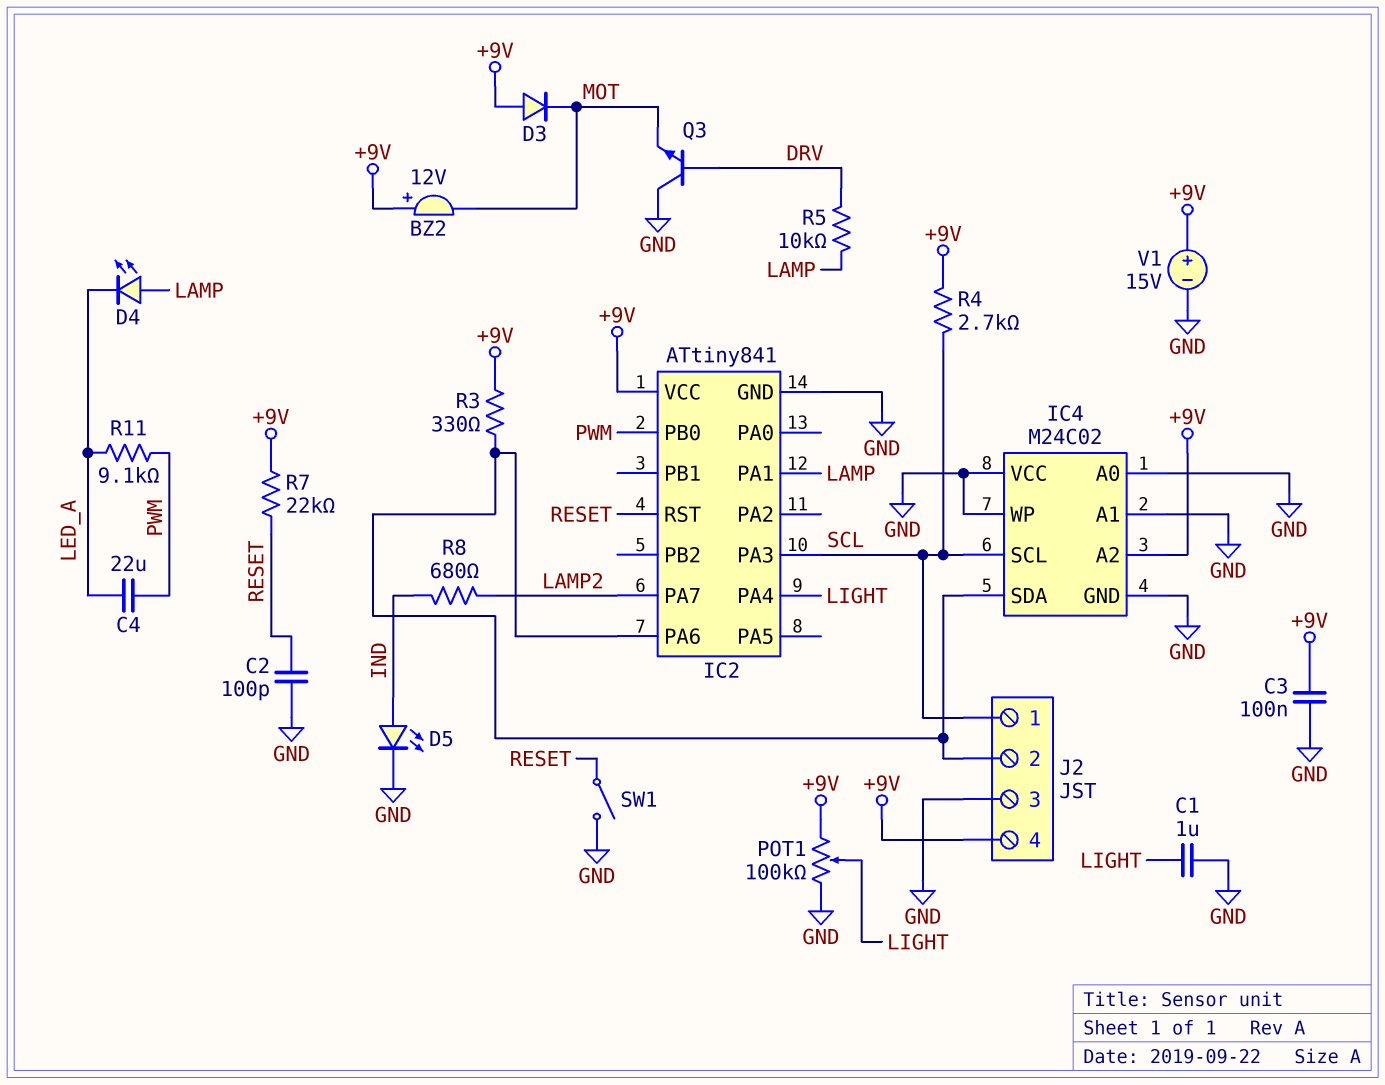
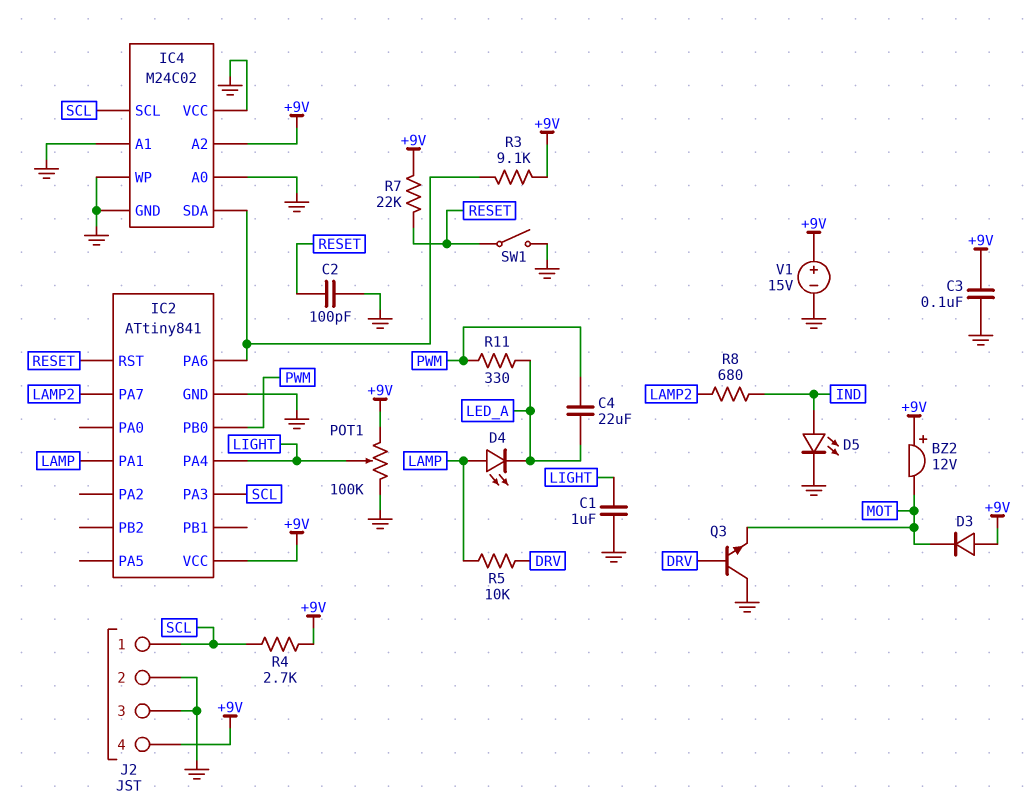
J2 pin 2: IC2/PA6 -> GND
R3: 330 (+9V, IC2/PA6) -> 9.1k (+9V, IC2/PA6)
R11: 9.1k (LED_A, PWM) -> 330 (LED_A, PWM)

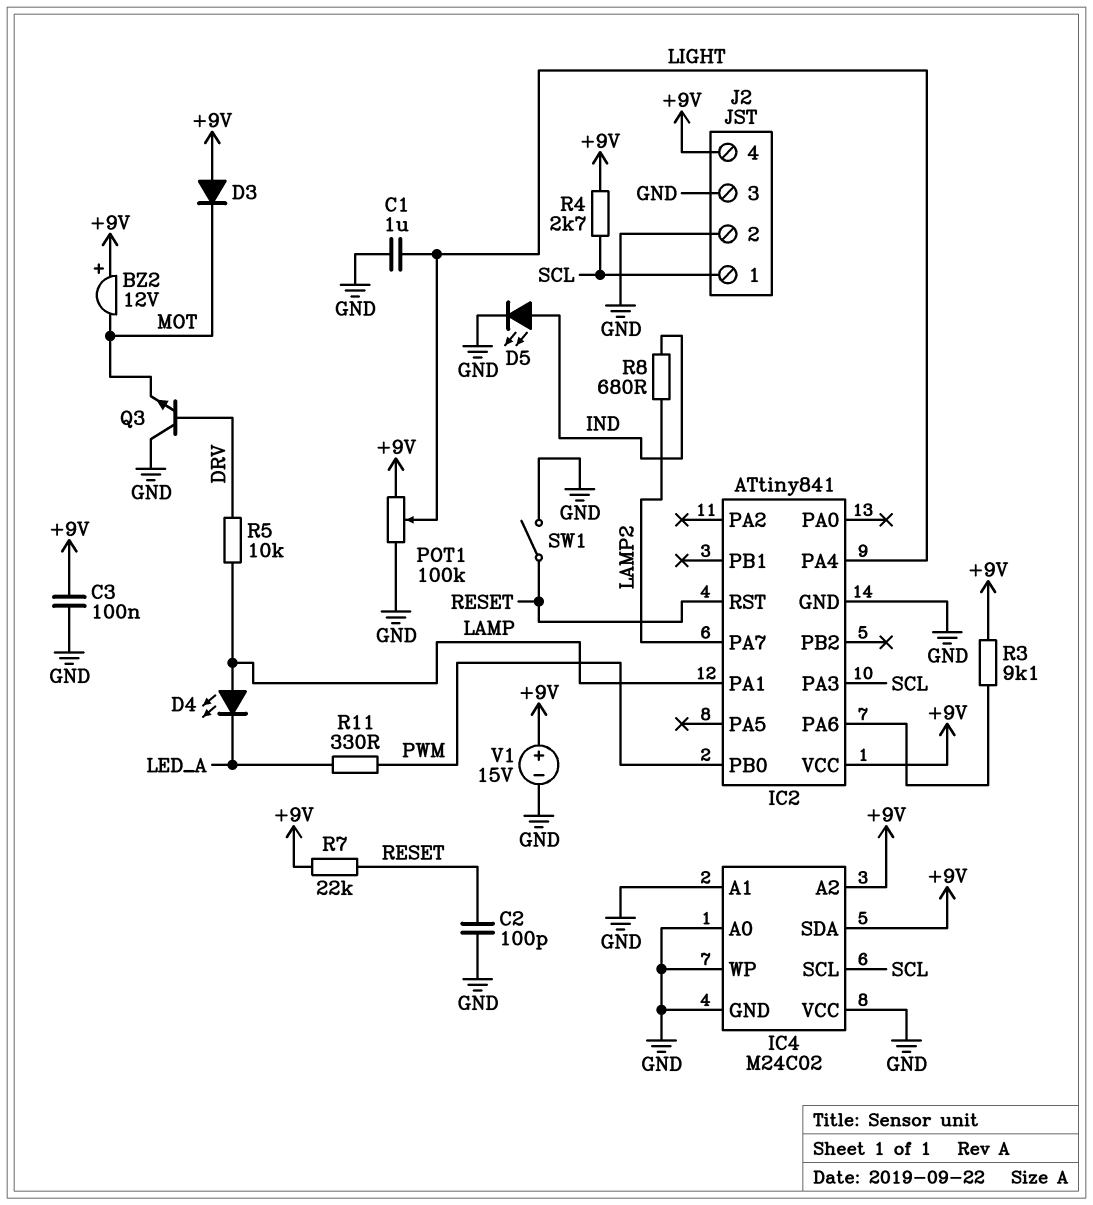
C4: 22uF (LED_A, PWM) -> none
IC4 pin SDA: IC2/PA6 -> +9V

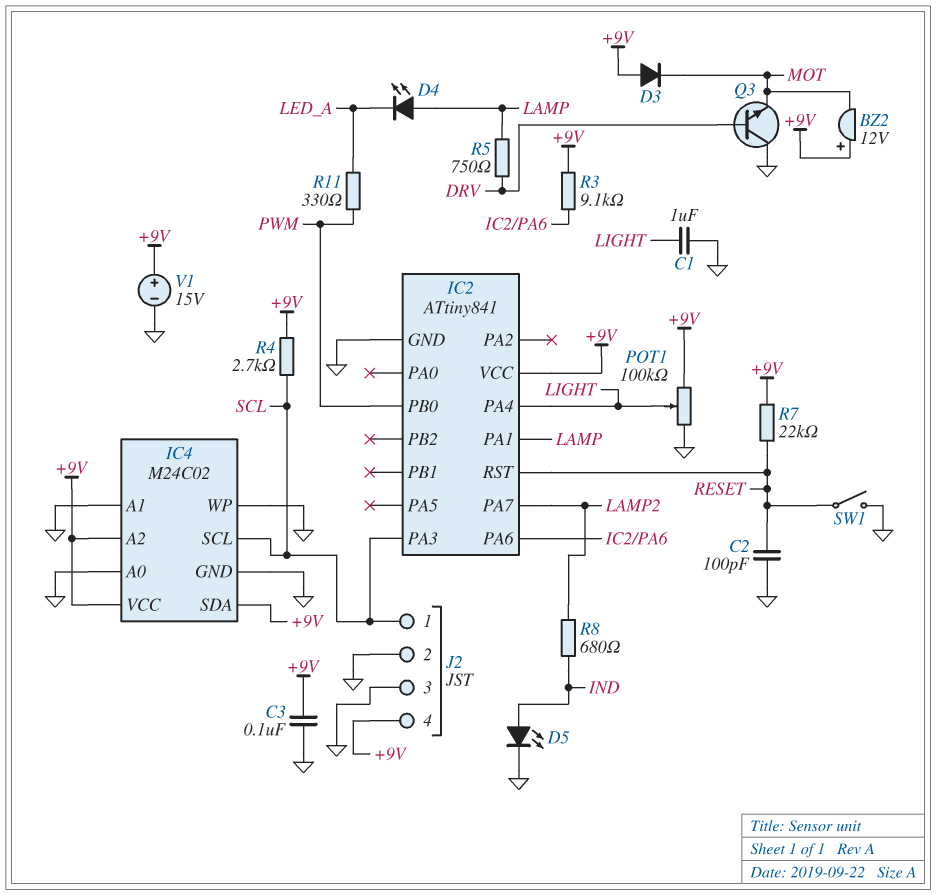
IC4 pin VCC: GND -> +9V
R5: 10k (DRV, LAMP) -> 750 (DRV, LAMP)

